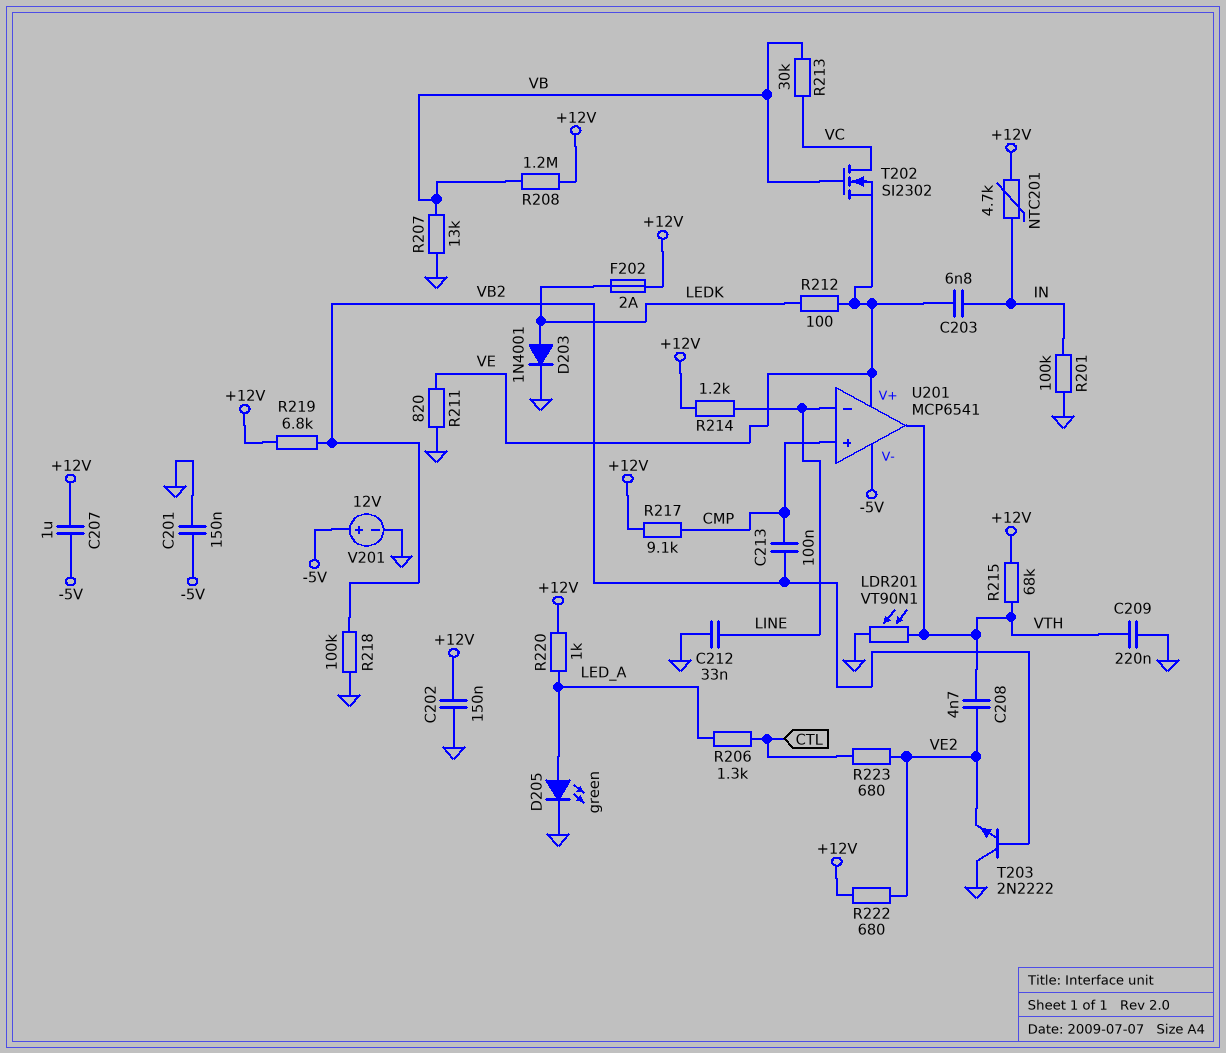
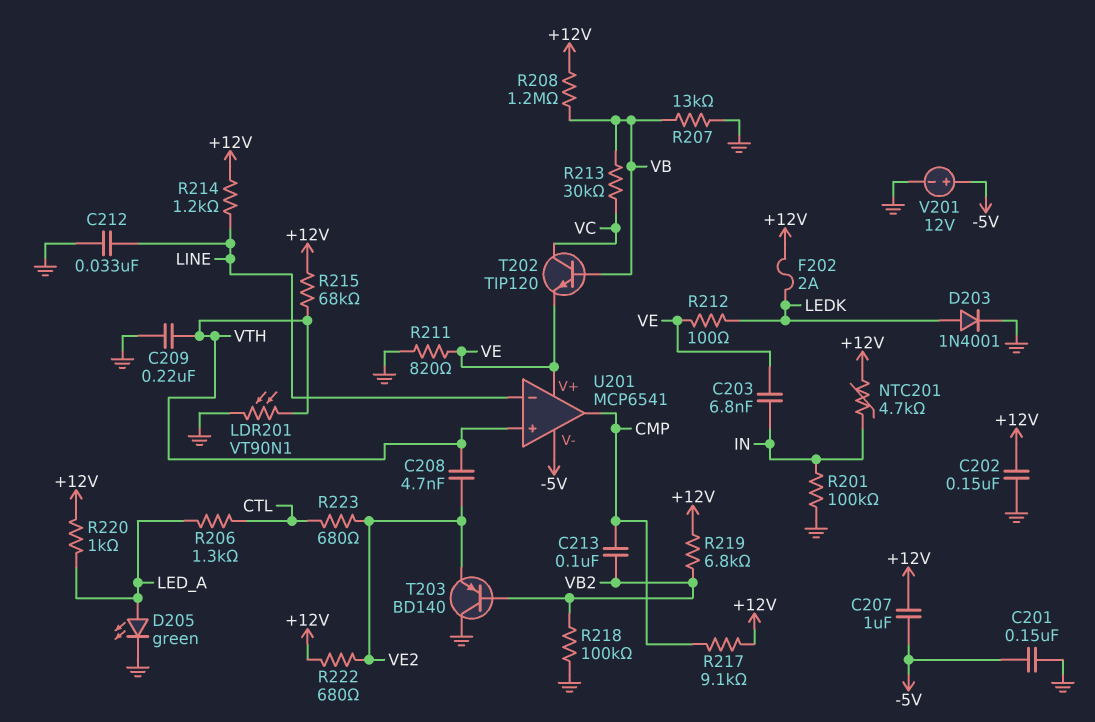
T202: NMOS SI2302 (G VB, D VC, S VE) -> NPN TIP120 (B VB, C VC, E VE)
T203: NPN 2N2222 (B VB2, C GND, E VE2) -> PNP BD140 (B VB2, C GND, E VE2)
U201 pin in+: CMP -> VTH
U201 pin out: VTH -> CMP

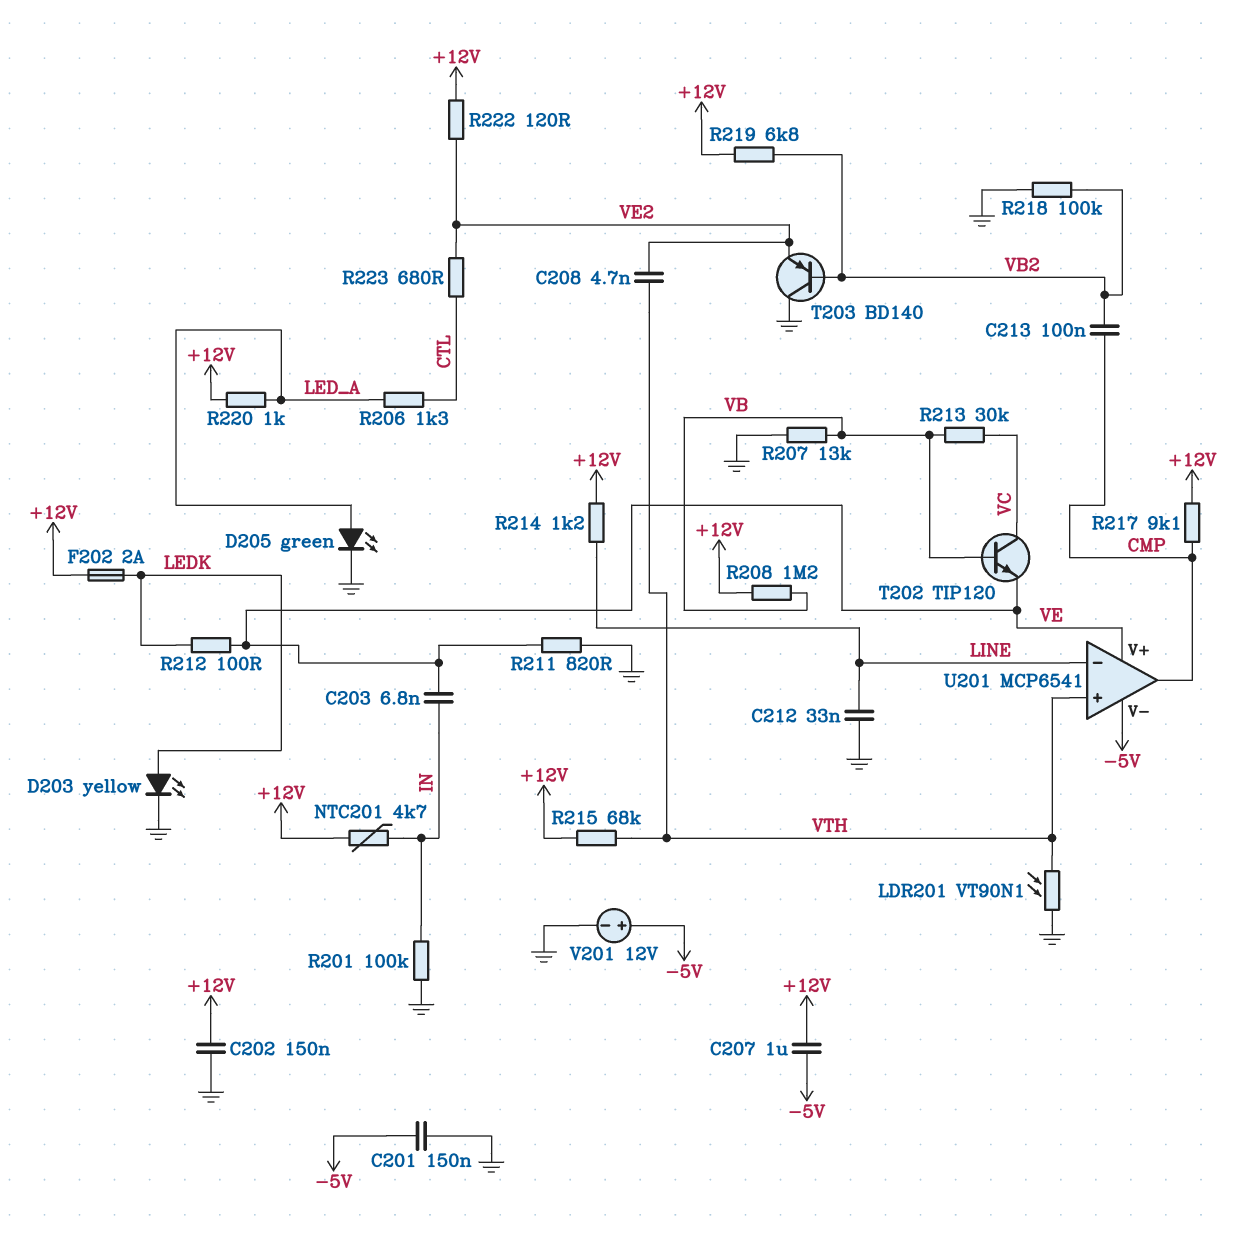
C209: 220nF (GND, VTH) -> none
D203: diode 1N4001 (A LEDK, K GND) -> LED yellow (A LEDK, K GND)
R222: 680 (+12V, VE2) -> 120 (+12V, VE2)

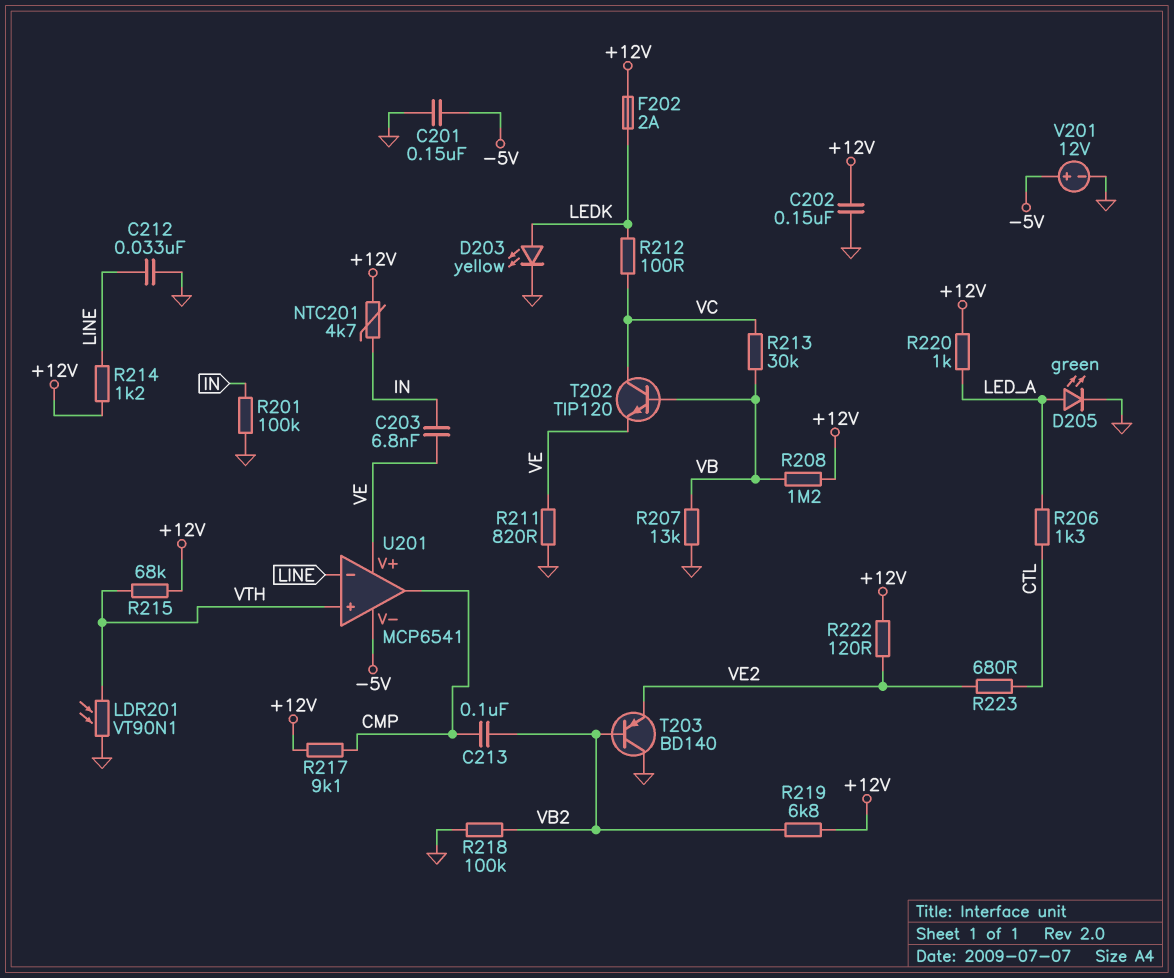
C207: 1uF (+12V, -5V) -> none
C208: 4.7nF (VE2, VTH) -> none
R212: 100 (LEDK, VE) -> 100 (LEDK, VC)

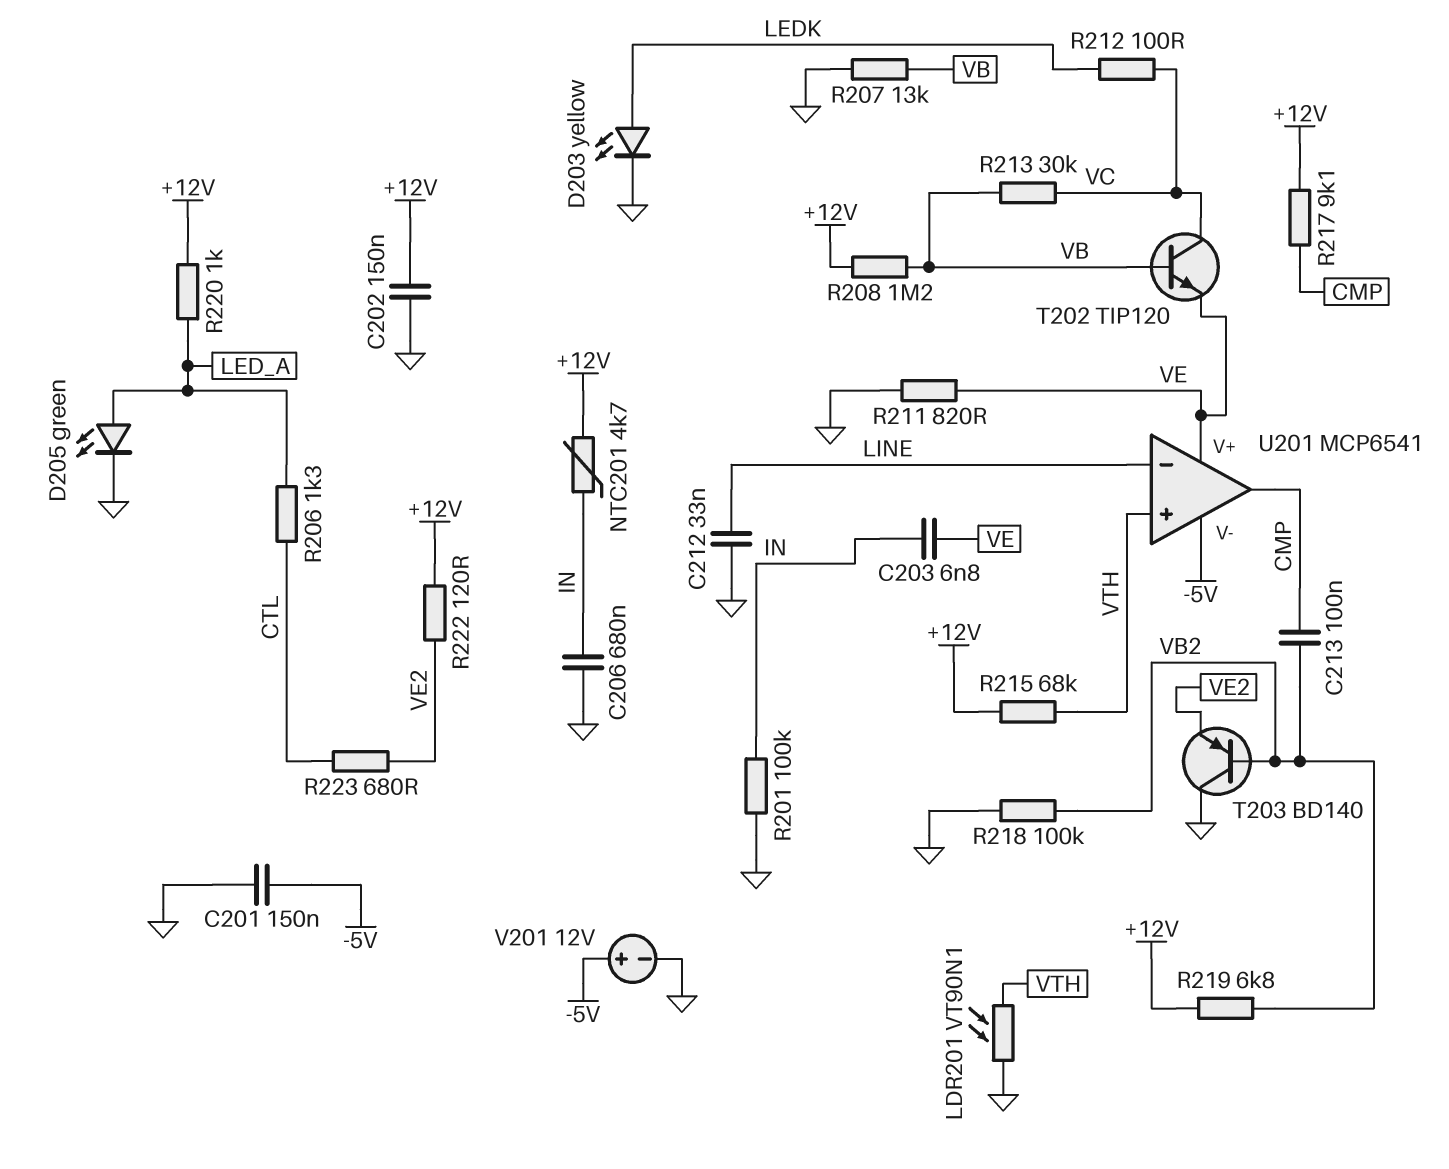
C206: none -> 680nF (GND, IN)
F202: 2A (+12V, LEDK) -> none
R214: 1.2k (+12V, LINE) -> none

